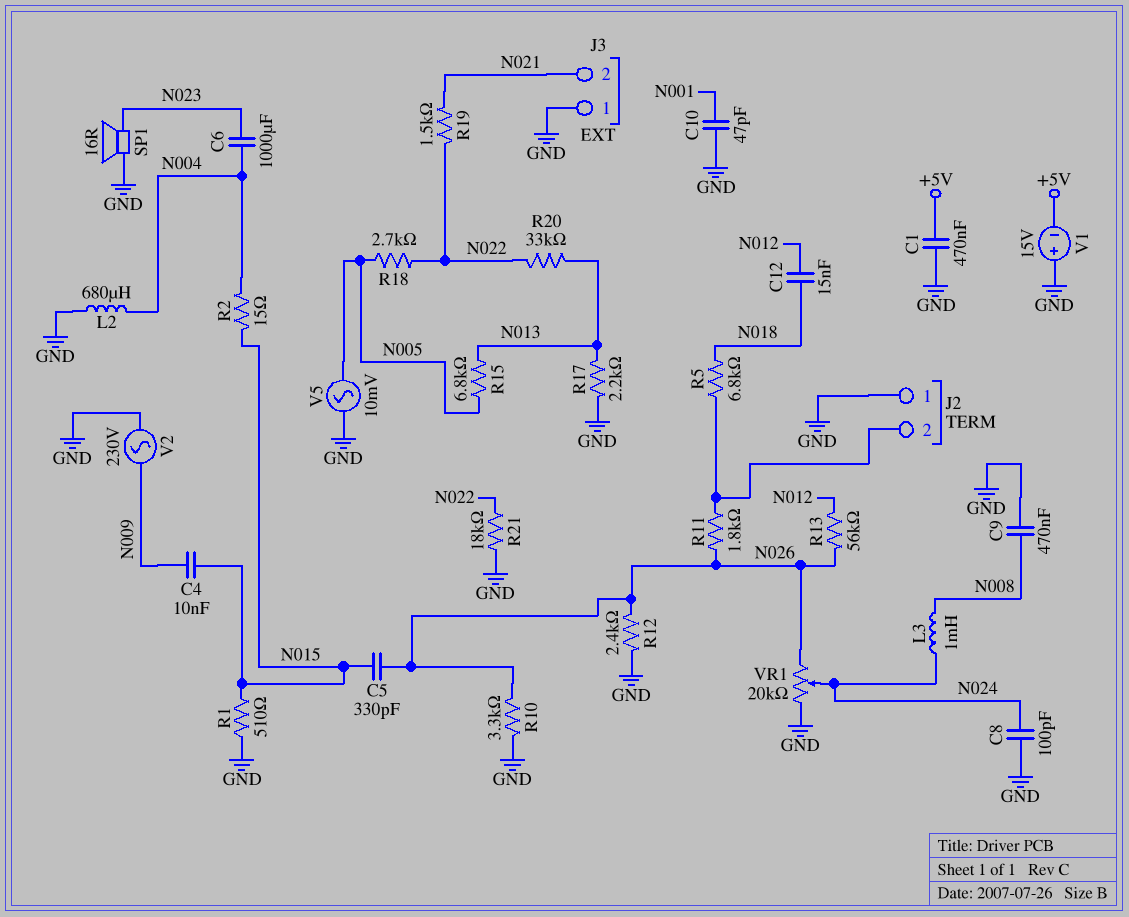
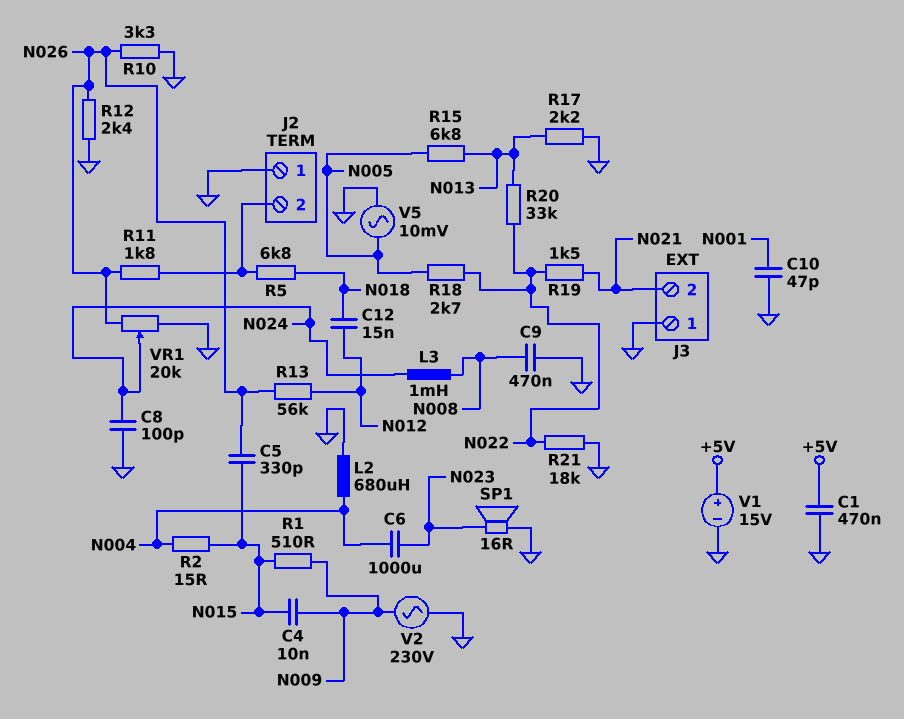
R1: 510 (GND, N015) -> 510 (N009, N015)
V1: 15V (plus GND, minus +5V) -> 15V (plus +5V, minus GND)

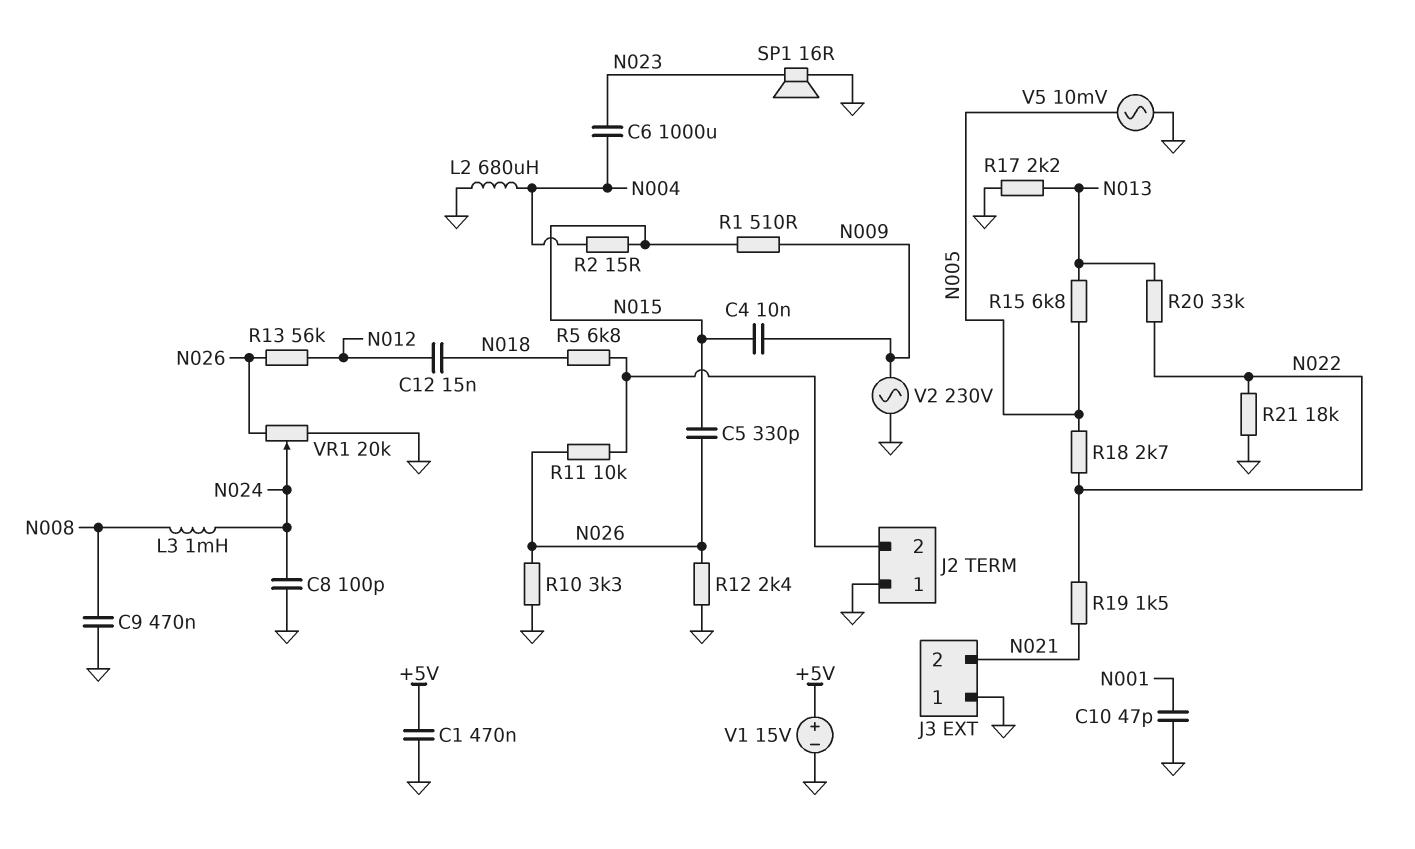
R11: 1.8k (J2/2, N026) -> 10k (J2/2, N026)

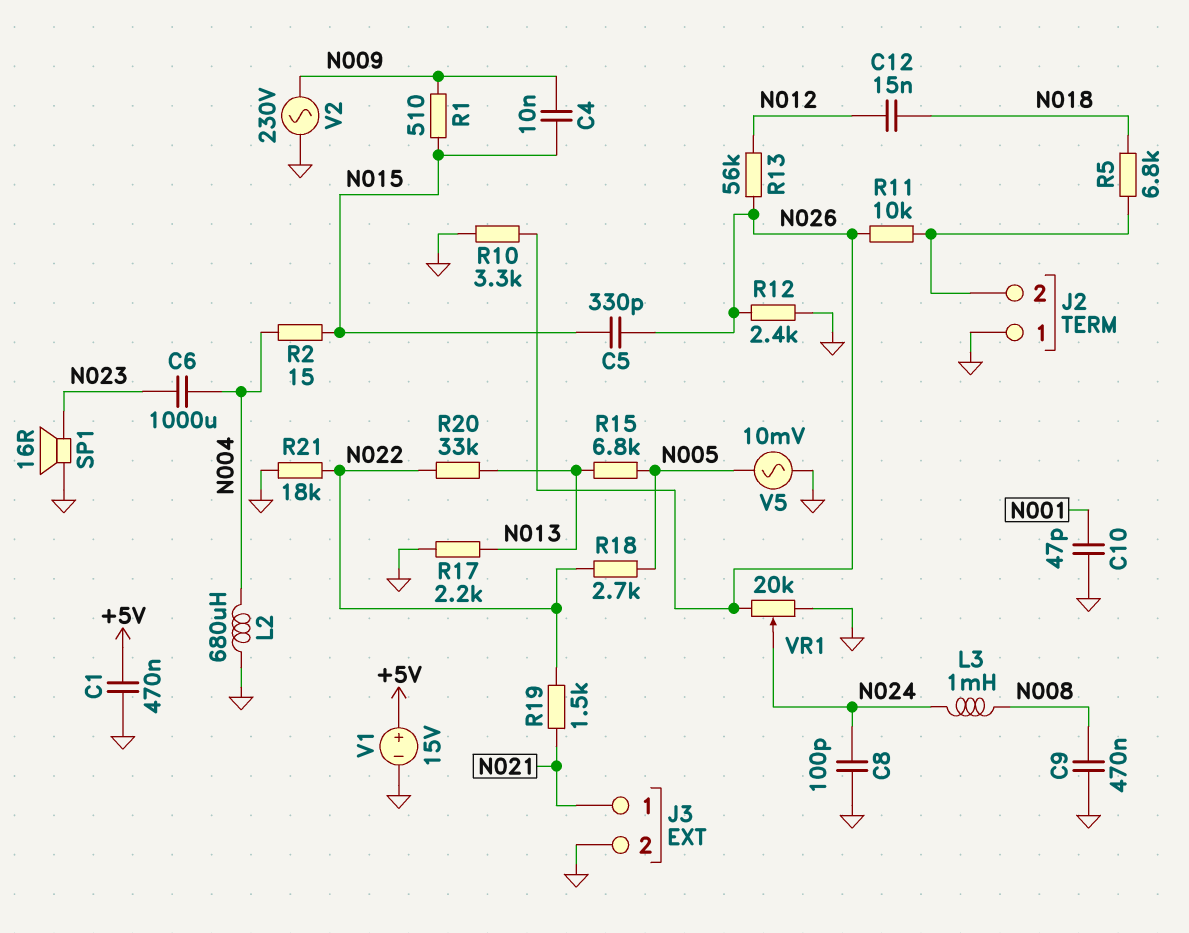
J3 pin 1: GND -> N021
J3 pin 2: N021 -> GND

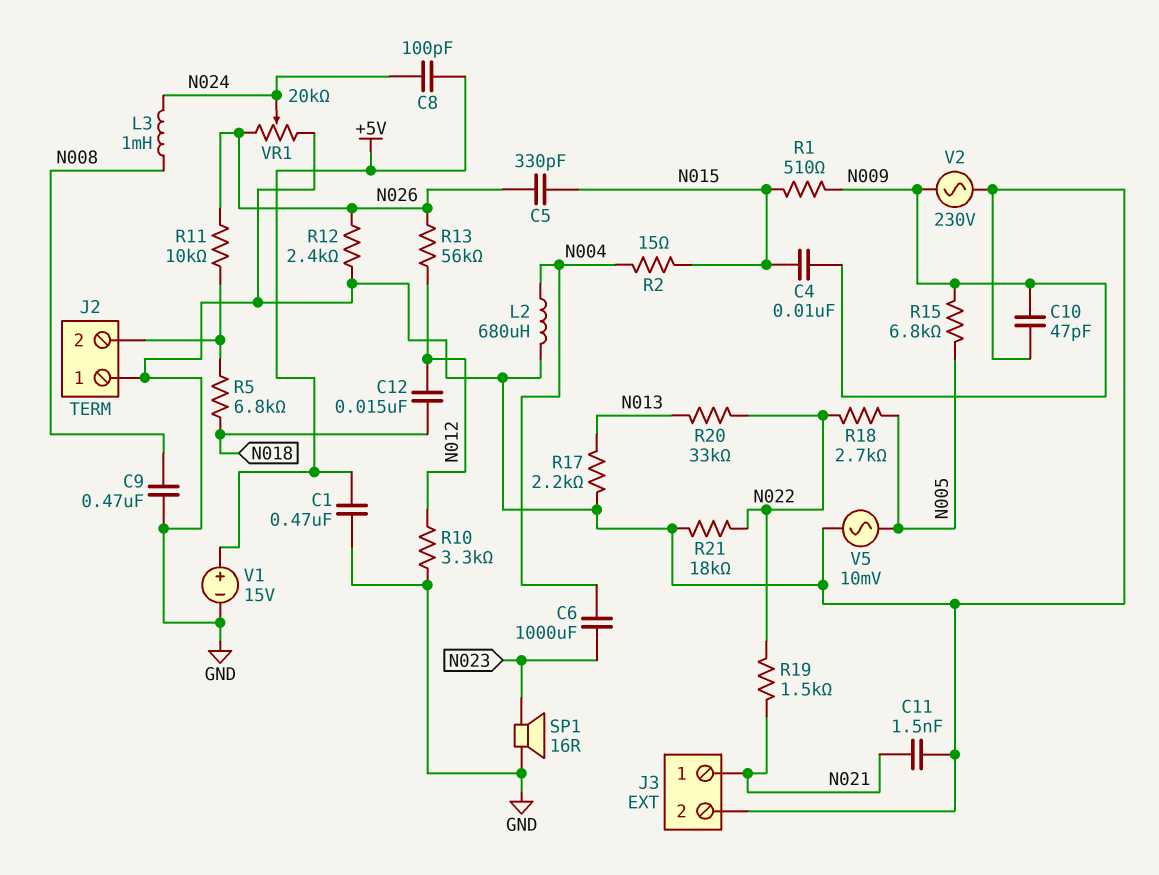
C8: 100pF (GND, N024) -> 100pF (+5V, N024)
C10: 47pF (GND, N001) -> 47pF (GND, N009)
C11: none -> 1.5nF (GND, N021)
R10: 3.3k (GND, N026) -> 3.3k (GND, N012)
R15: 6.8k (N005, N013) -> 6.8k (N005, N009)

